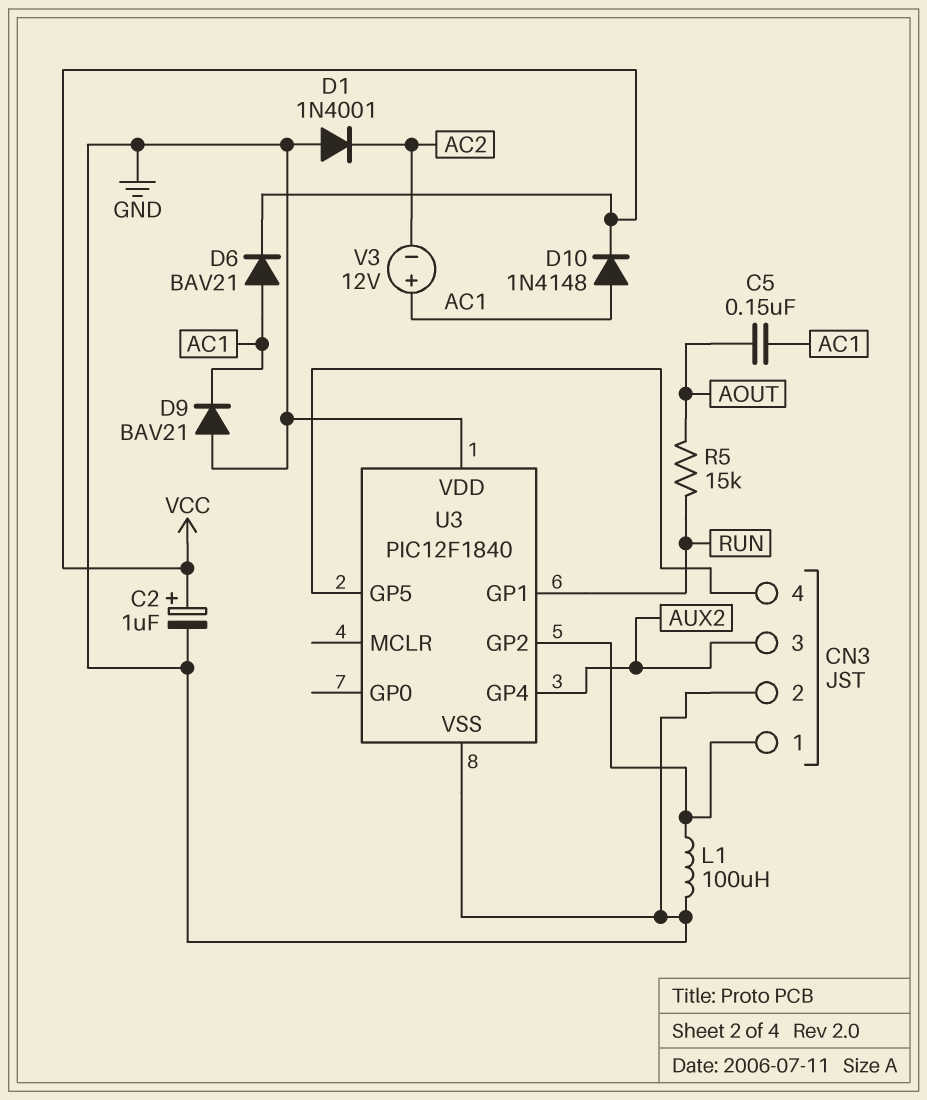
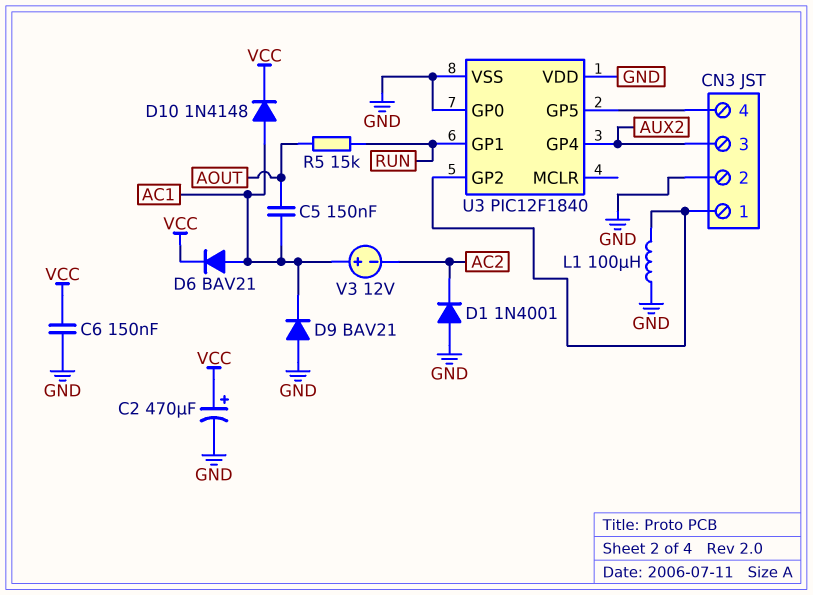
C2: 1uF (plus VCC, minus GND) -> 470uF (plus VCC, minus GND)
C6: none -> 150nF (GND, VCC)
U3 pin GP0: none -> GND

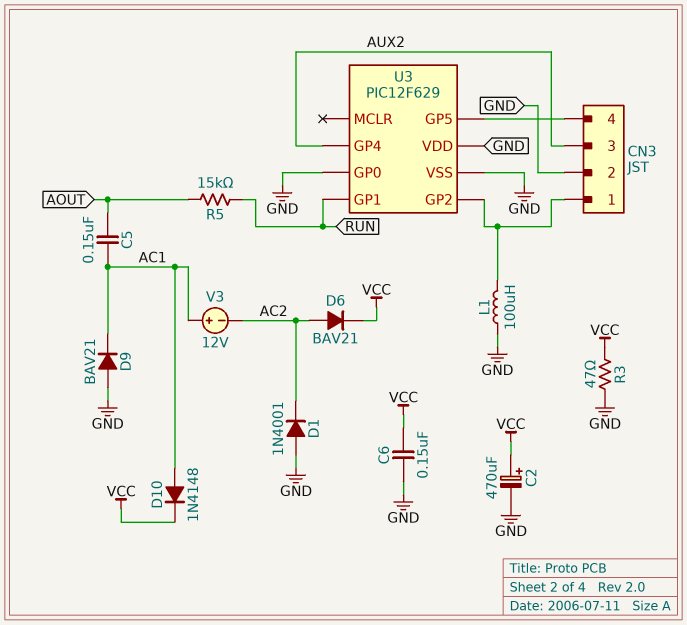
D6: diode BAV21 (A AC1, K VCC) -> diode BAV21 (A AC2, K VCC)
R3: none -> 47 (GND, VCC)
U3: PIC12F1840 -> PIC12F629

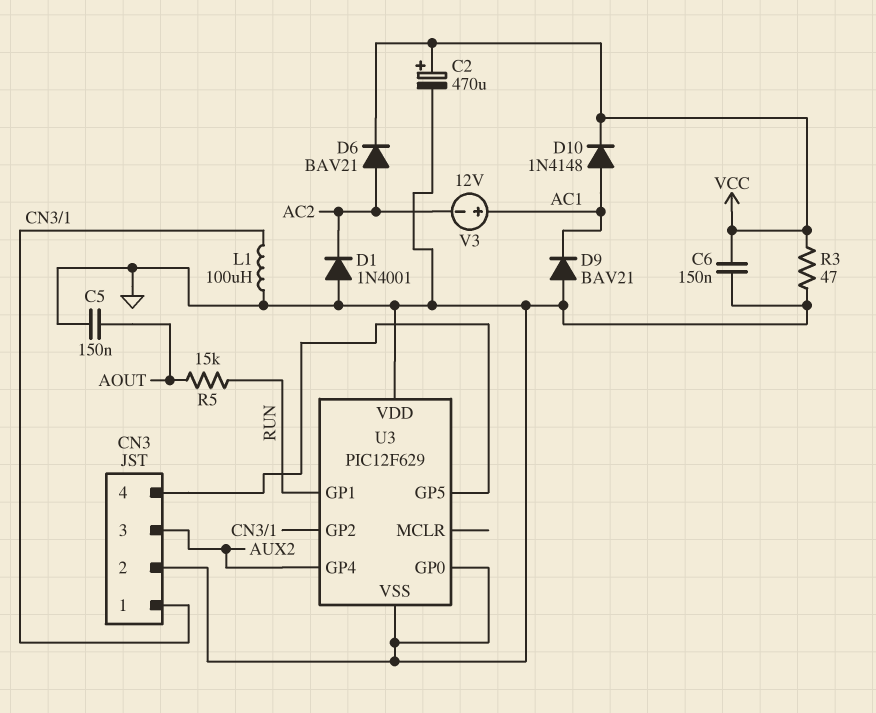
C5: 150nF (AC1, AOUT) -> 150nF (AOUT, GND)

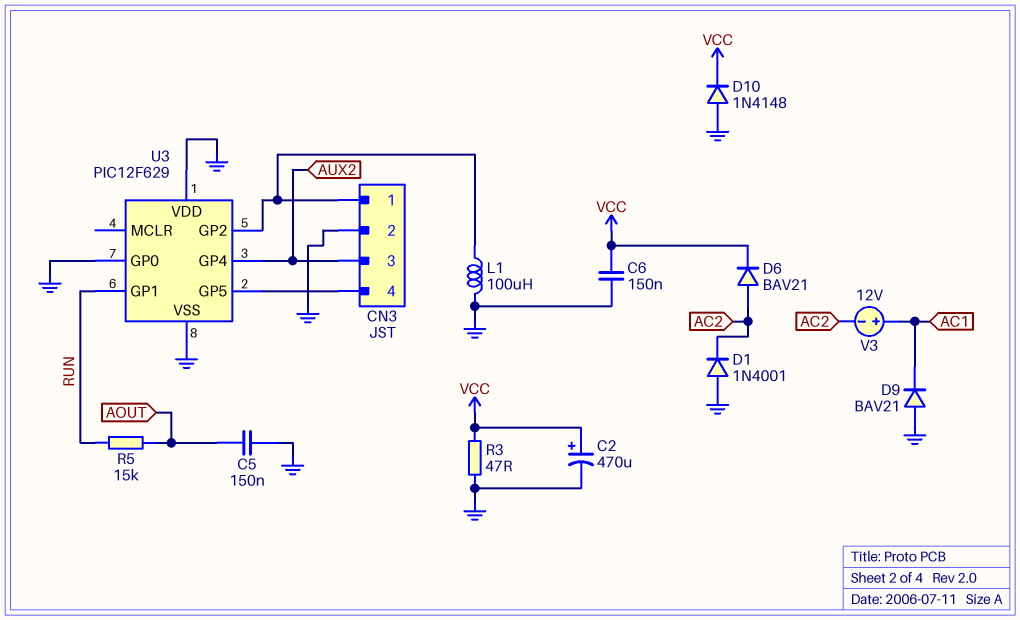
D10: diode 1N4148 (A AC1, K VCC) -> diode 1N4148 (A GND, K VCC)

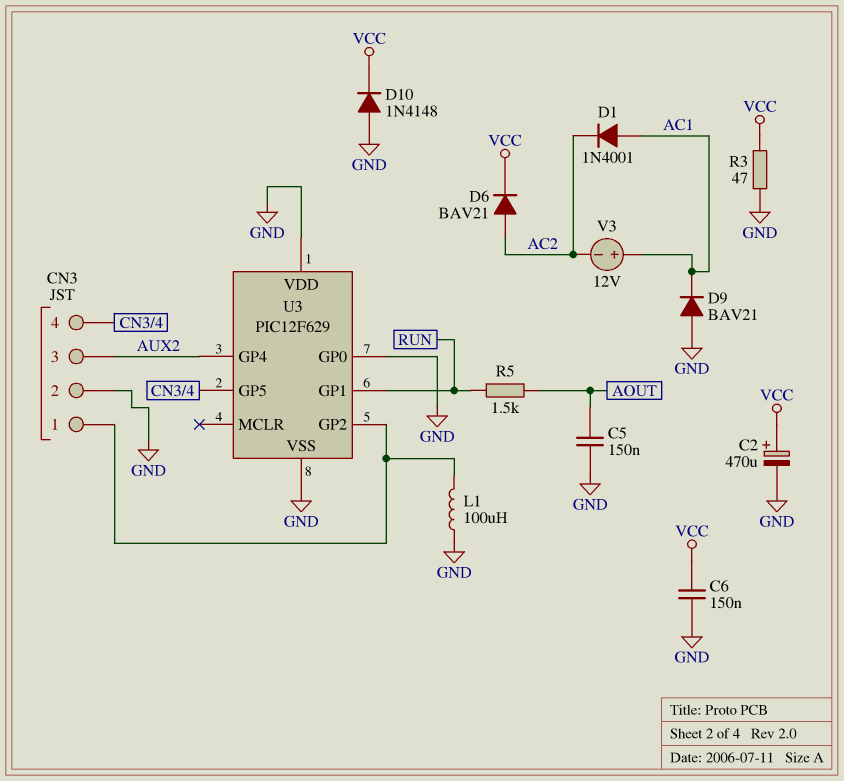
D1: diode 1N4001 (A GND, K AC2) -> diode 1N4001 (A AC1, K AC2)
R5: 15k (AOUT, RUN) -> 1.5k (AOUT, RUN)

